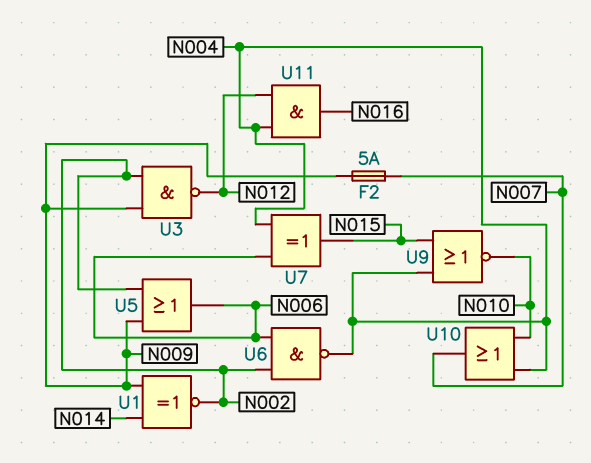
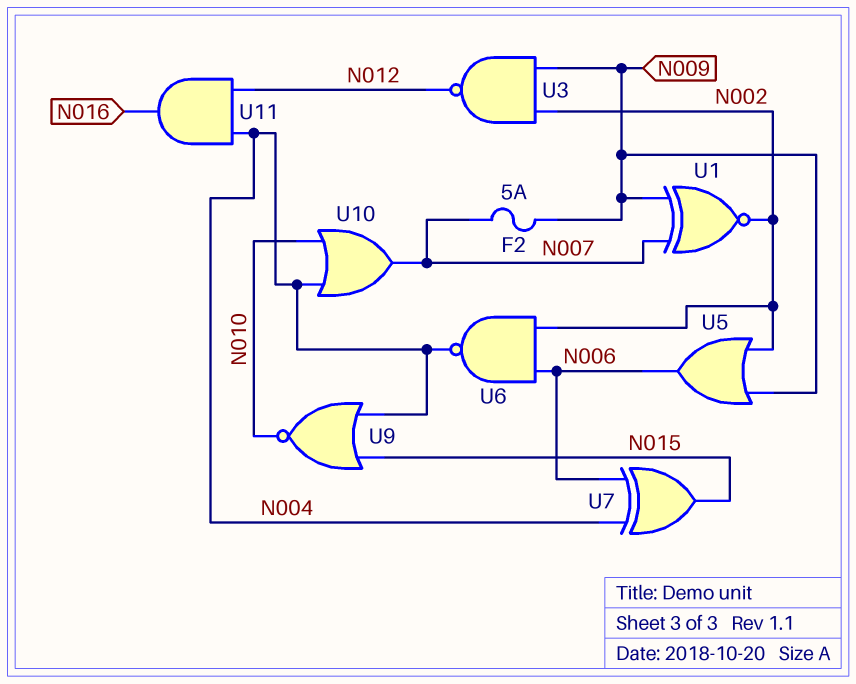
U1: XNOR (in N009, in N014, out N002) -> XNOR (in N007, in N009, out N002)

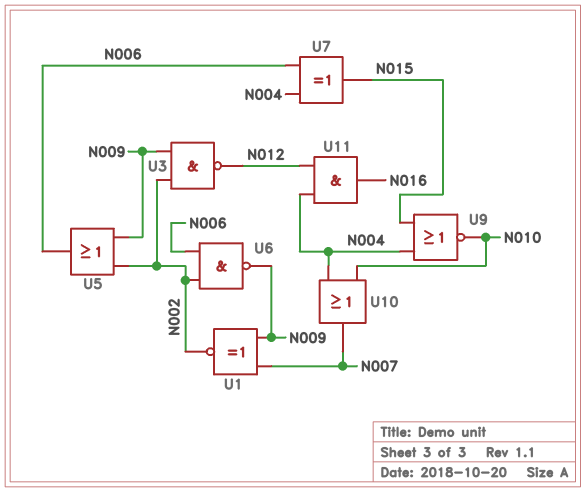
F2: 5A (N007, N009) -> none
U6: NAND (in N002, in N006, out N004) -> NAND (in N002, in N006, out N009)

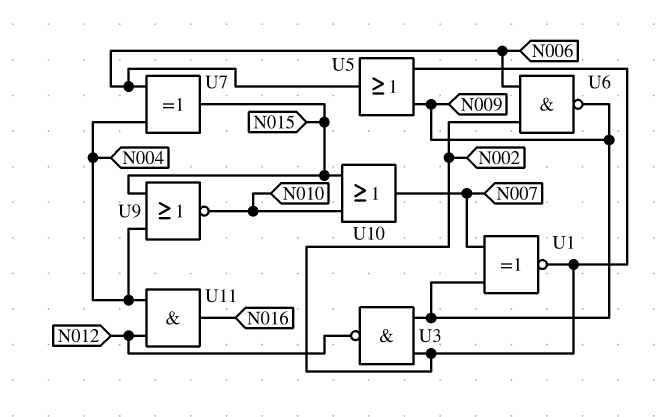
U10: OR (in N004, in N010, out N007) -> OR (in N010, in N015, out N007)

